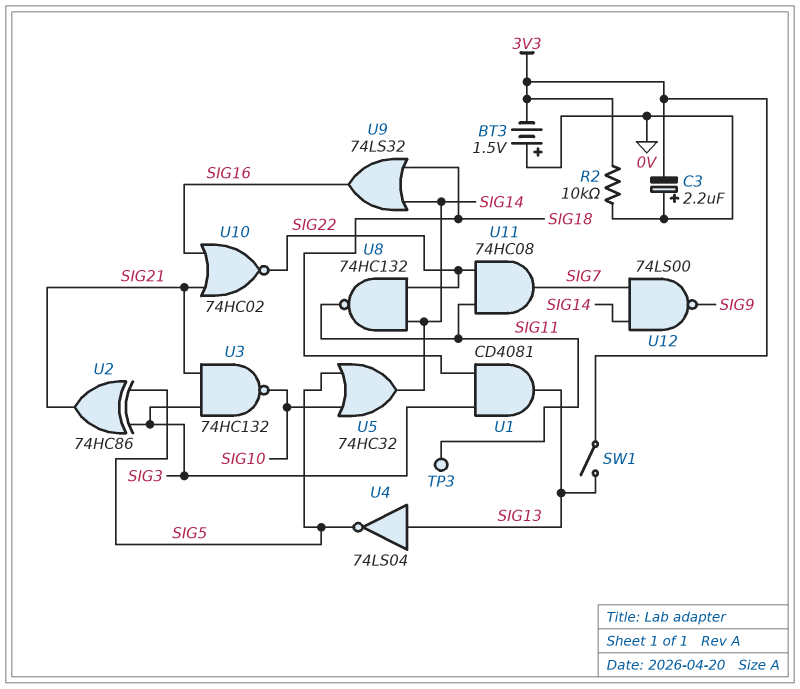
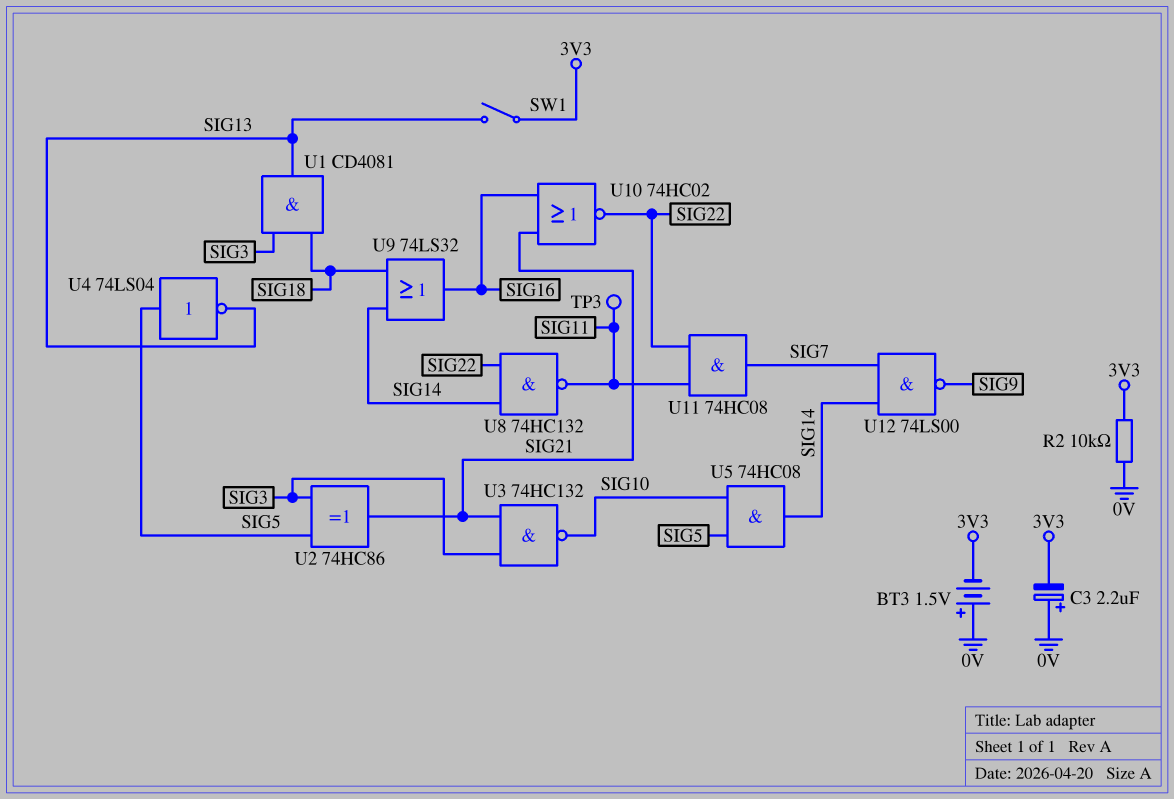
U4: NOT 74LS04 (in SIG13, out SIG5) -> NOT 74LS04 (in SIG5, out SIG13)
U5: OR 74HC32 (in SIG5, in SIG10, out SIG14) -> AND 74HC08 (in SIG5, in SIG10, out SIG14)

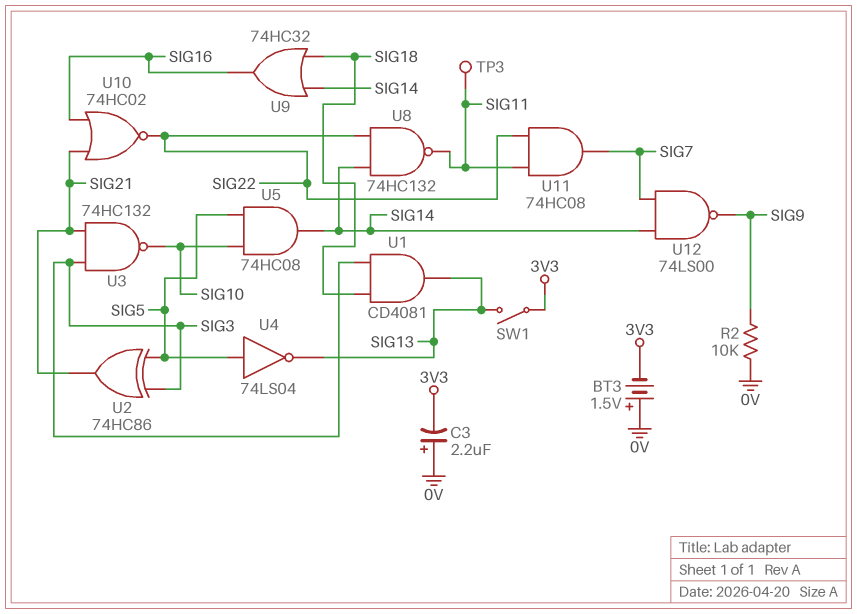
R2: 10k (0V, 3V3) -> 10k (0V, SIG9)
U9: OR 74LS32 (in SIG14, in SIG18, out SIG16) -> OR 74HC32 (in SIG14, in SIG18, out SIG16)

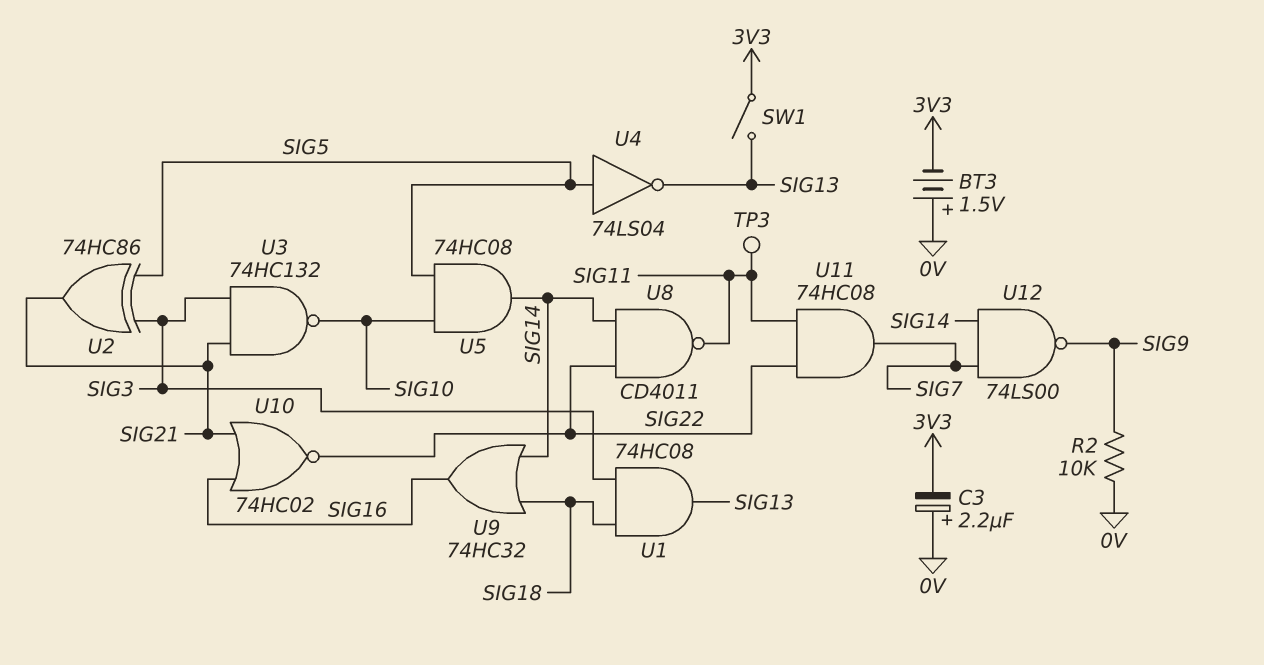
U1: AND CD4081 (in SIG3, in SIG18, out SIG13) -> AND 74HC08 (in SIG3, in SIG18, out SIG13)
U8: NAND 74HC132 (in SIG14, in SIG22, out SIG11) -> NAND CD4011 (in SIG14, in SIG22, out SIG11)

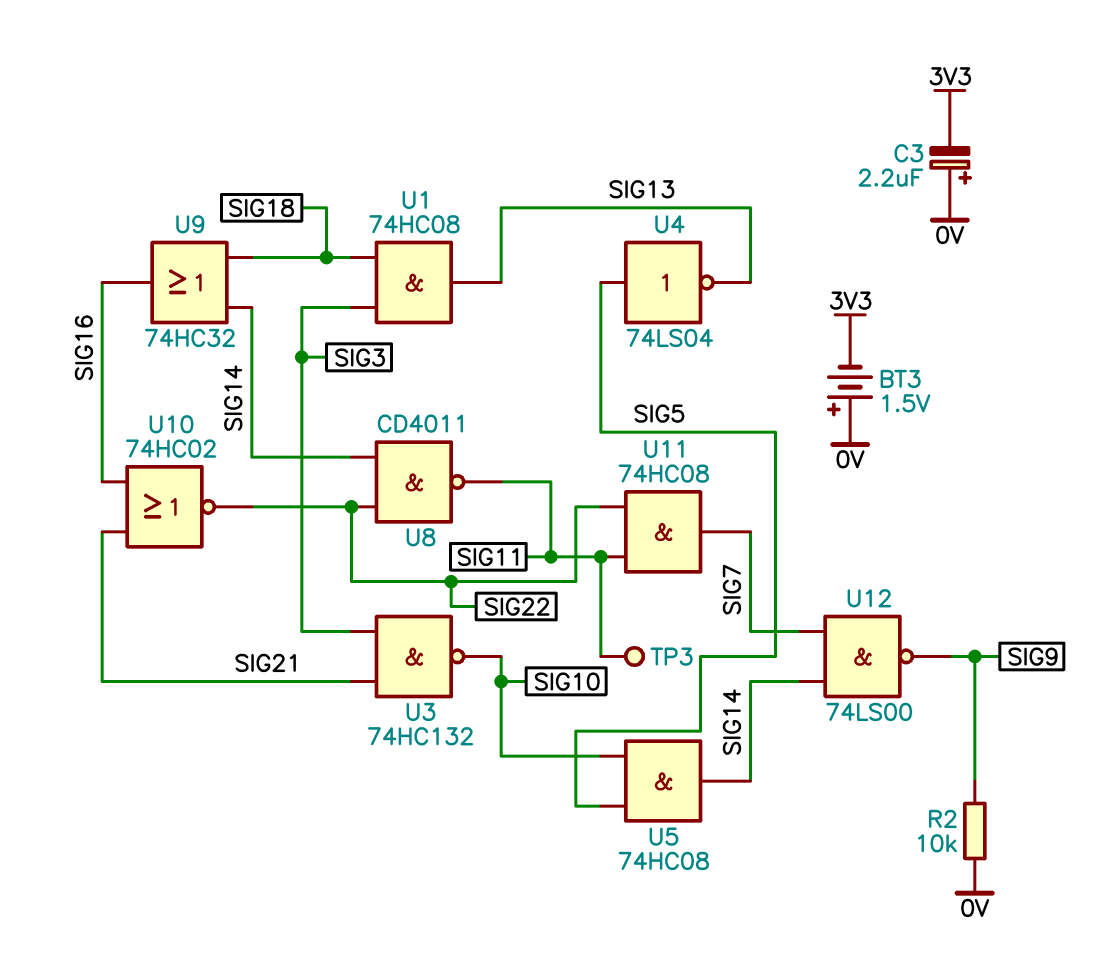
SW1: switch (3V3, SIG13) -> none
U2: XOR 74HC86 (in SIG3, in SIG5, out SIG21) -> none

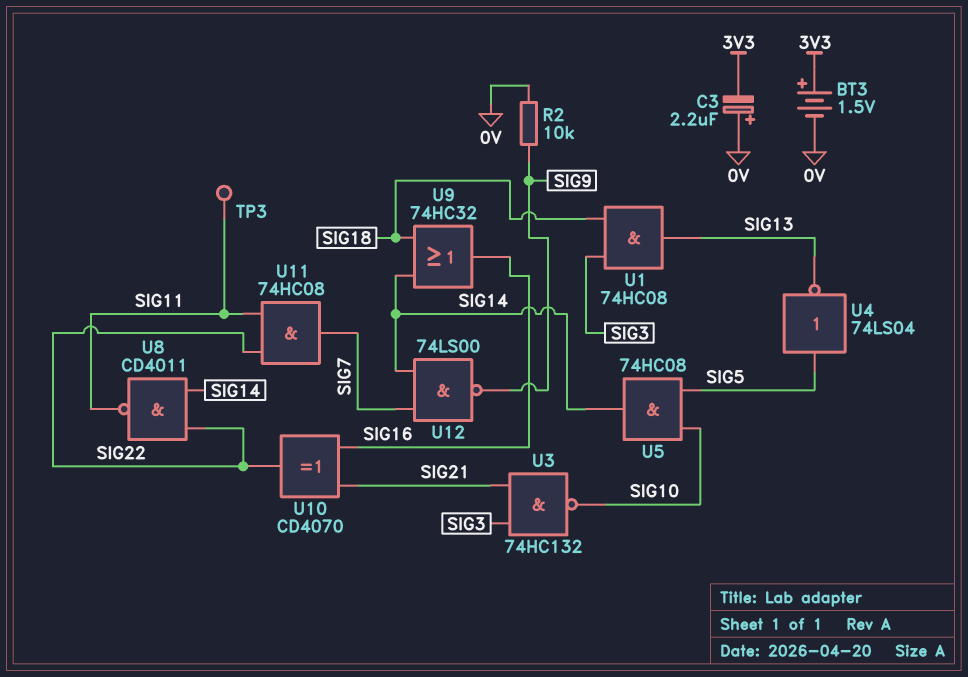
BT3: 1.5V (plus 0V, minus 3V3) -> 1.5V (plus 3V3, minus 0V)
U10: NOR 74HC02 (in SIG16, in SIG21, out SIG22) -> XOR CD4070 (in SIG16, in SIG21, out SIG22)

